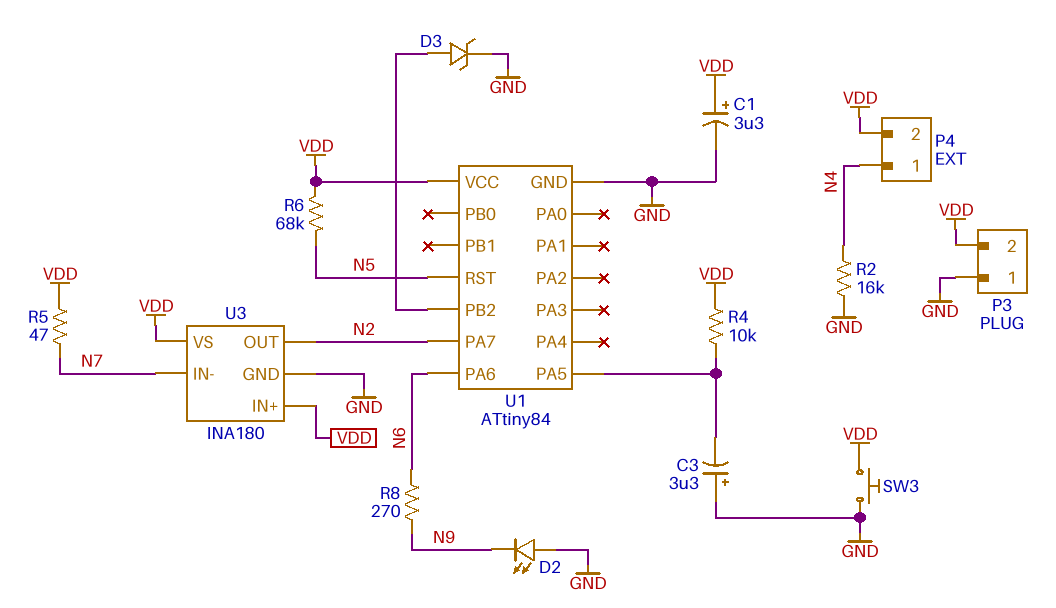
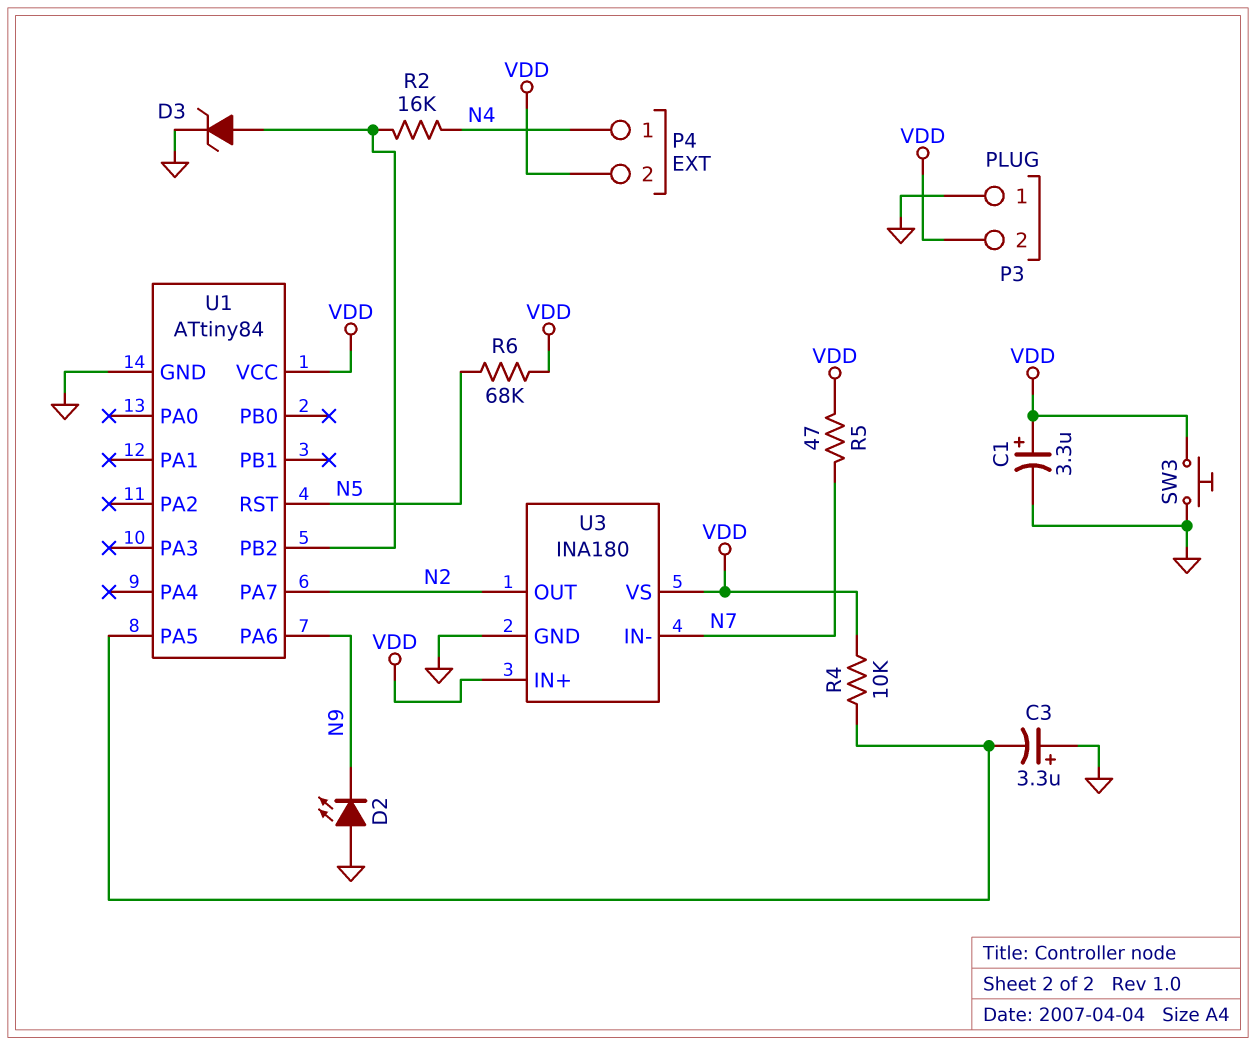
R2: 16k (GND, N4) -> 16k (N4, U1/PB2)
R8: 270 (N6, N9) -> none
U1 pin PA6: N6 -> N9

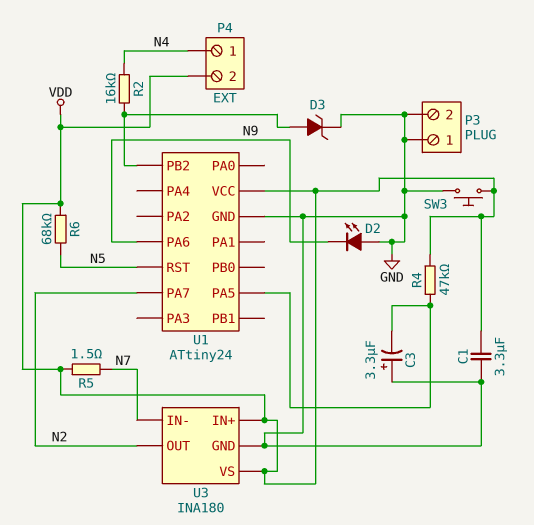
C1: 3.3uF (plus VDD, minus GND) -> 3.3uF (GND, VDD)
P3 pin 2: VDD -> GND
R4: 10k (U1/PA5, VDD) -> 47k (U1/PA5, VDD)
R5: 47 (N7, VDD) -> 1.5 (N7, VDD)
U1: ATtiny84 -> ATtiny24

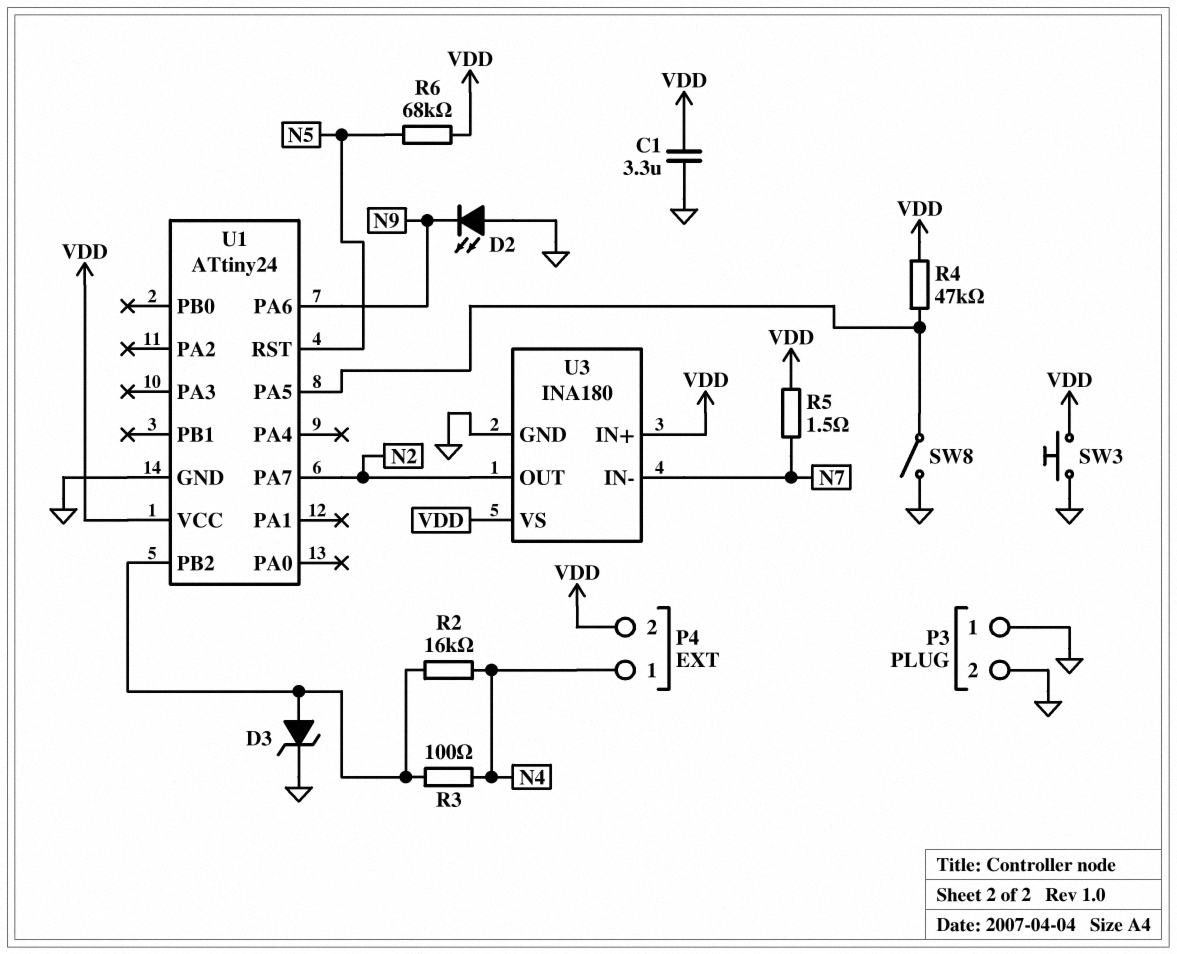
C3: 3.3uF (plus GND, minus U1/PA5) -> none
R3: none -> 100 (N4, U1/PB2)
SW8: none -> switch (GND, U1/PA5)

